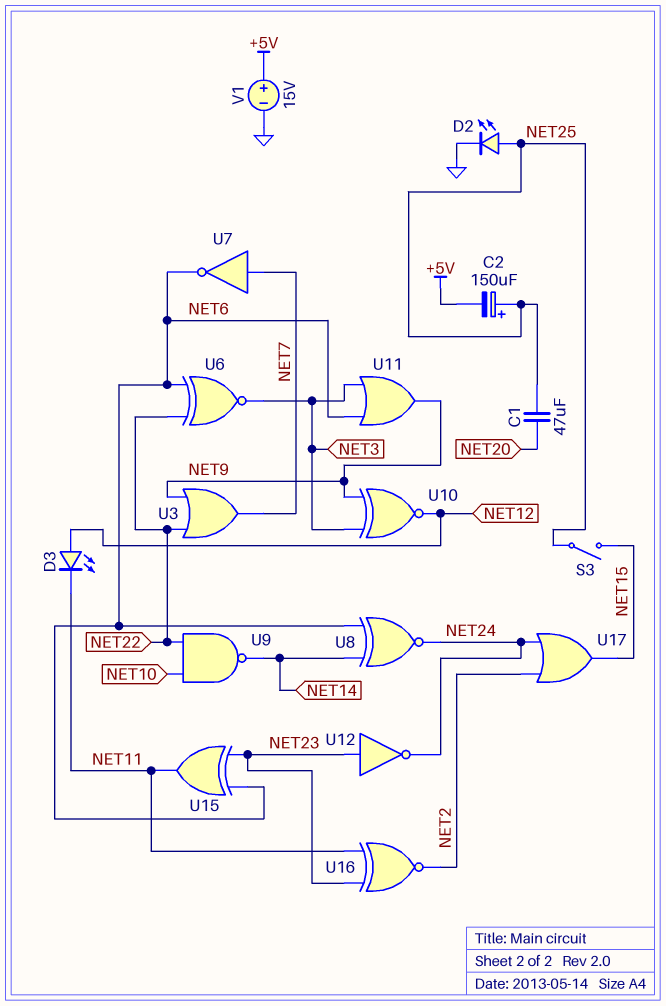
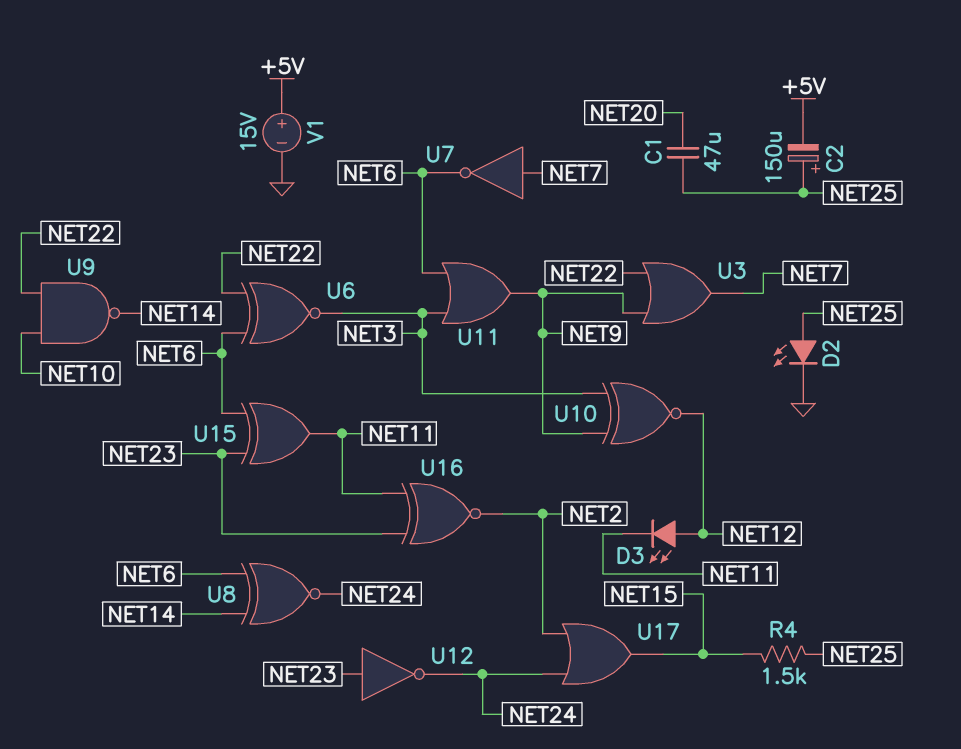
R4: none -> 1.5k (NET15, NET25)
S3: switch (NET15, NET25) -> none

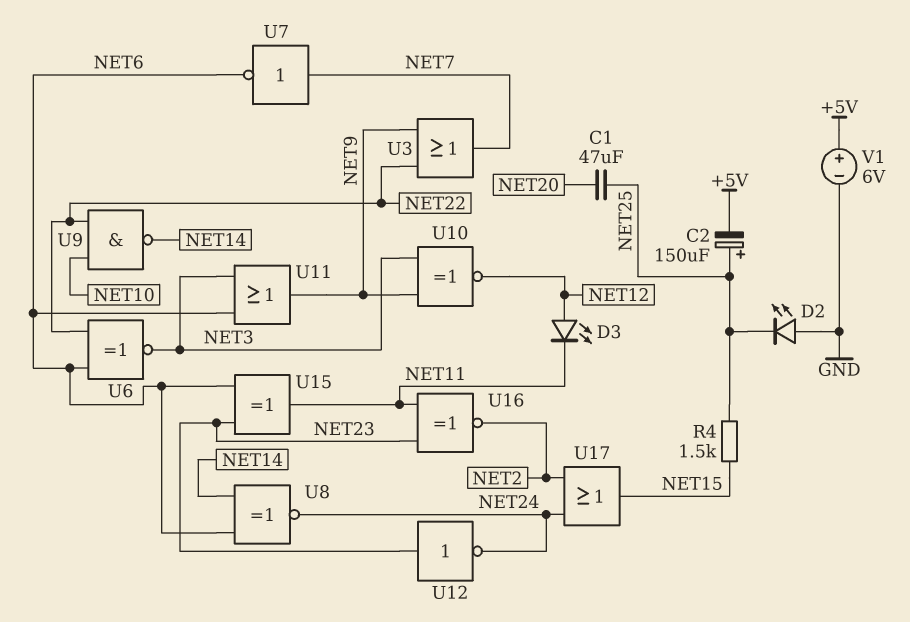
D2: LED (A NET25, K GND) -> LED (A GND, K NET25)
V1: 15V (plus +5V, minus GND) -> 6V (plus +5V, minus GND)

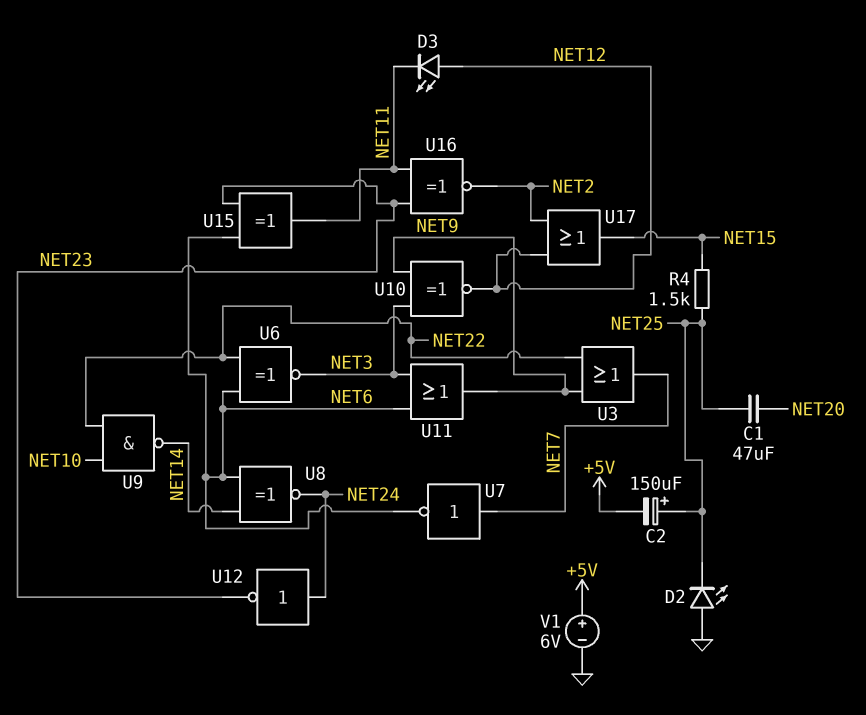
U12: NOT (in NET23, out NET24) -> NOT (in NET24, out NET23)
U17: OR (in NET2, in NET24, out NET15) -> OR (in NET2, in NET12, out NET15)

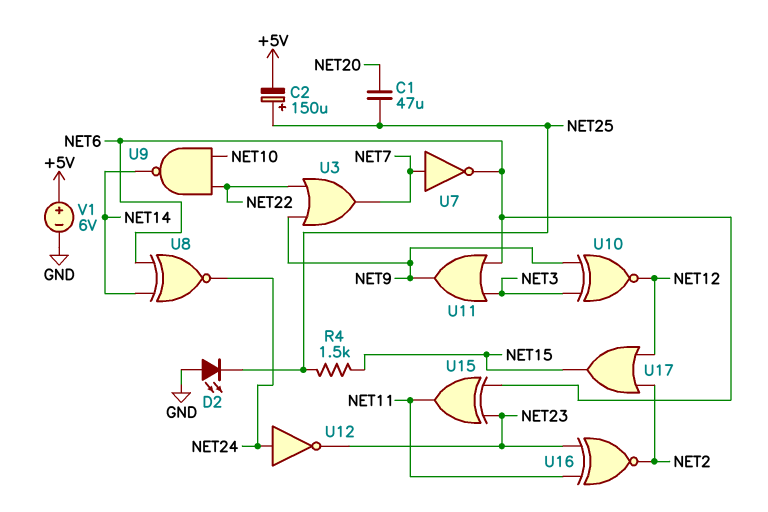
D3: LED (A NET12, K NET11) -> none
U6: XNOR (in NET6, in NET22, out NET3) -> none

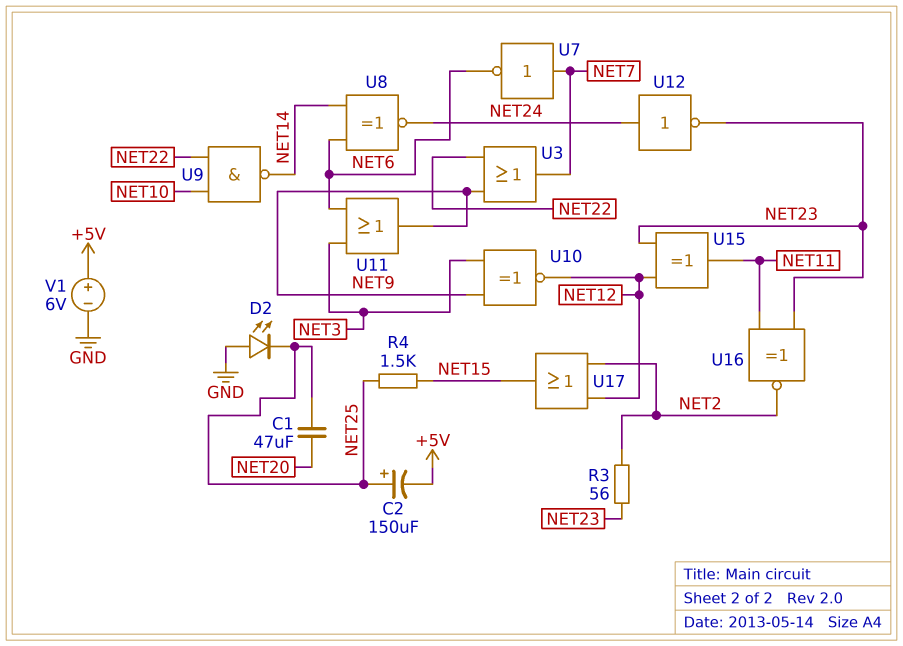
R3: none -> 56 (NET2, NET23)
U15: XOR (in NET6, in NET23, out NET11) -> XOR (in NET12, in NET23, out NET11)

